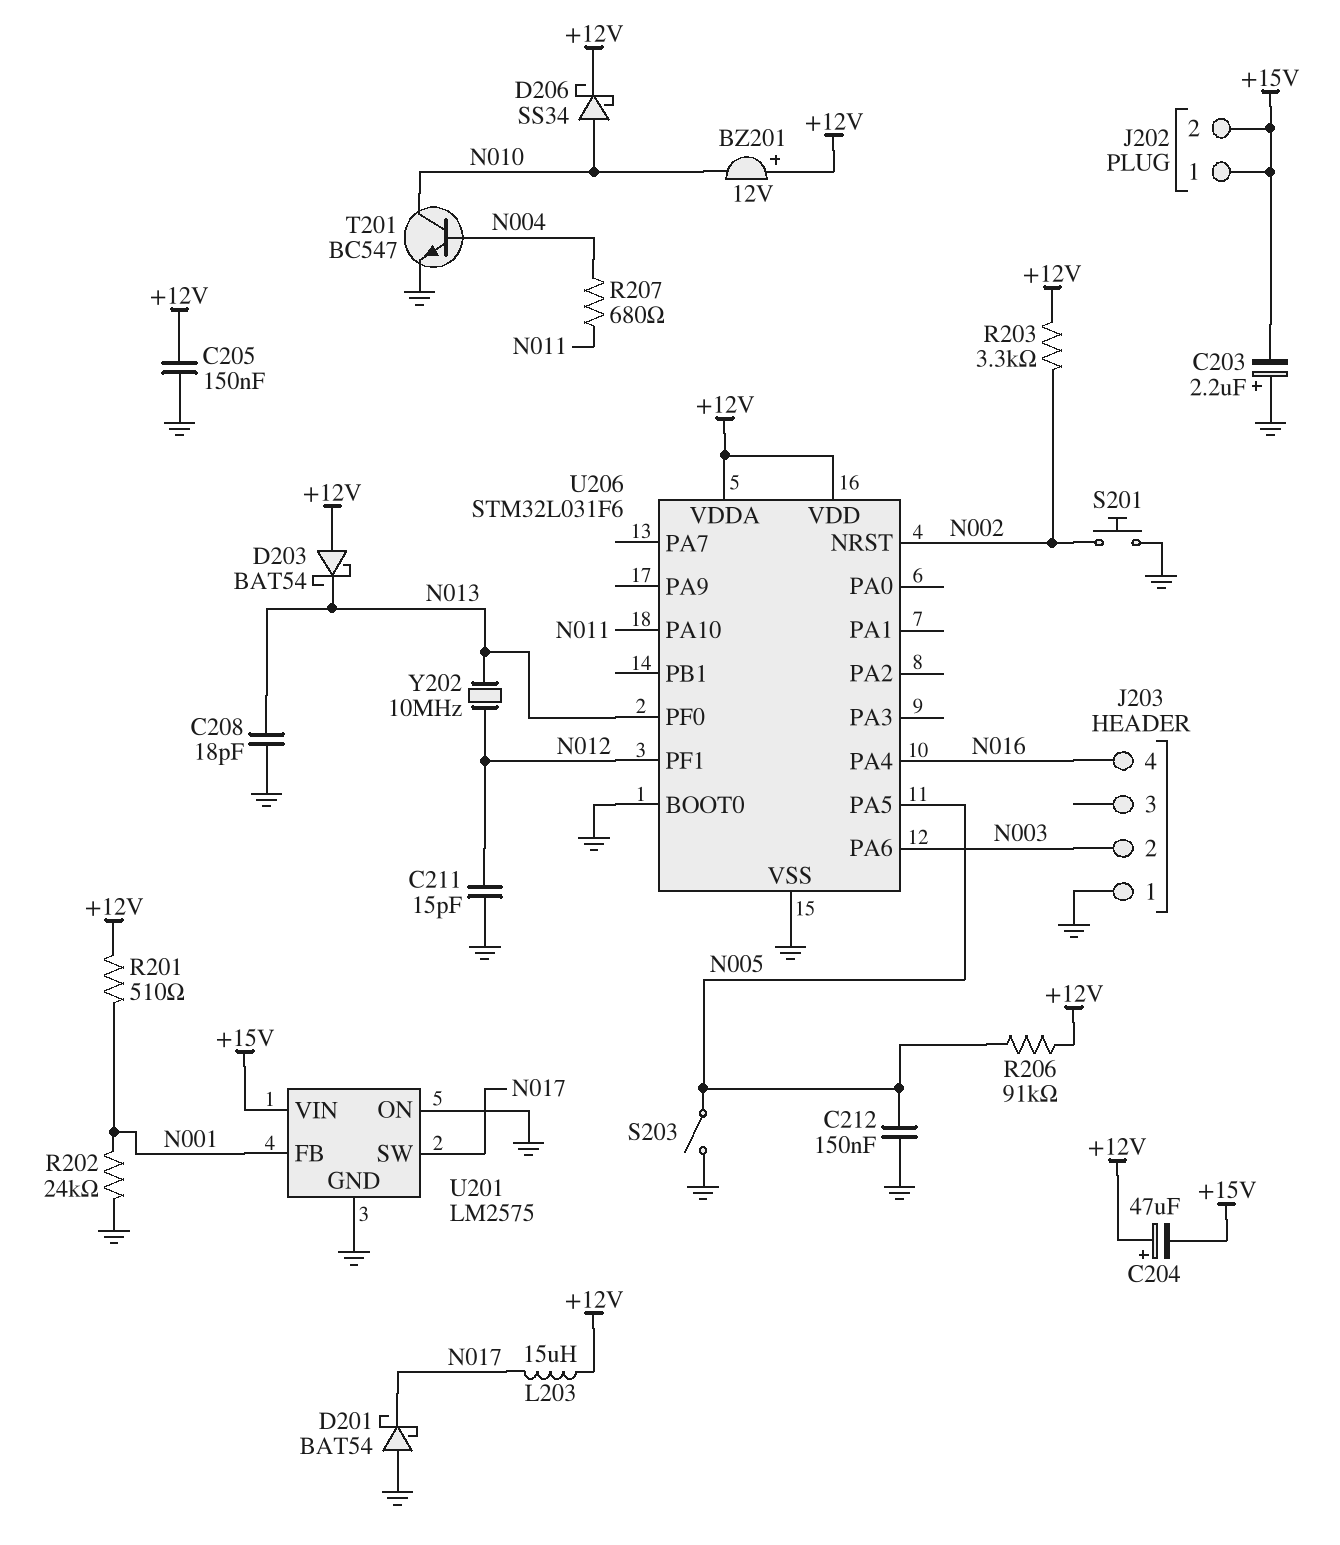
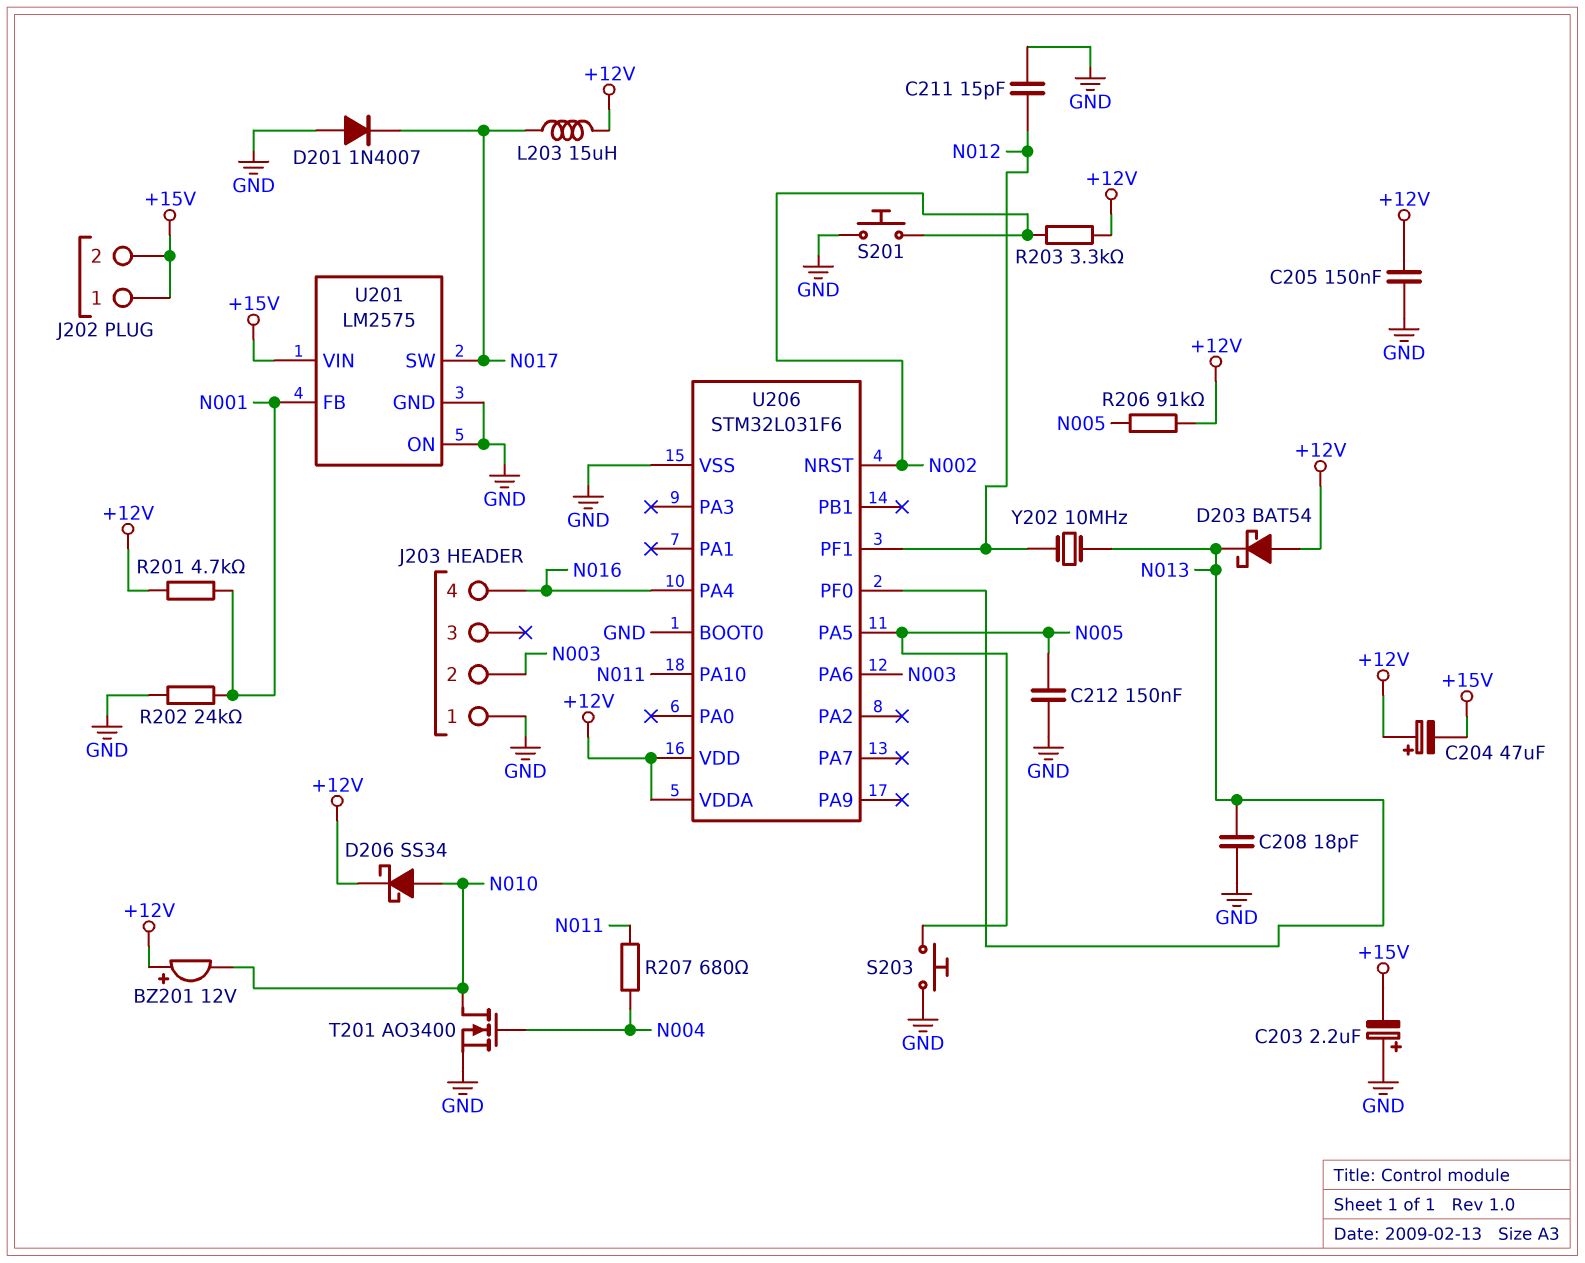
D201: schottky BAT54 (A GND, K N017) -> diode 1N4007 (A GND, K N017)
R201: 510 (+12V, N001) -> 4.7k (+12V, N001)
S203: switch (GND, N005) -> button (GND, N005)
T201: NPN BC547 (B N004, C N010, E GND) -> NMOS AO3400 (G N004, D N010, S GND)

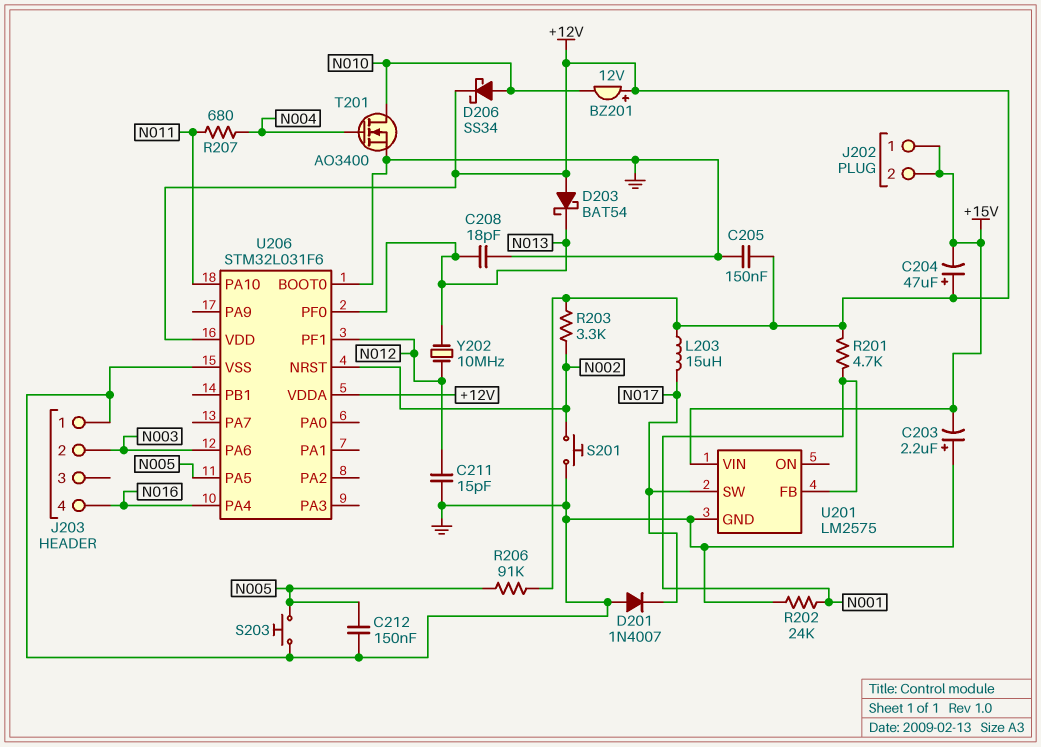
U201 pin ON: GND -> none

